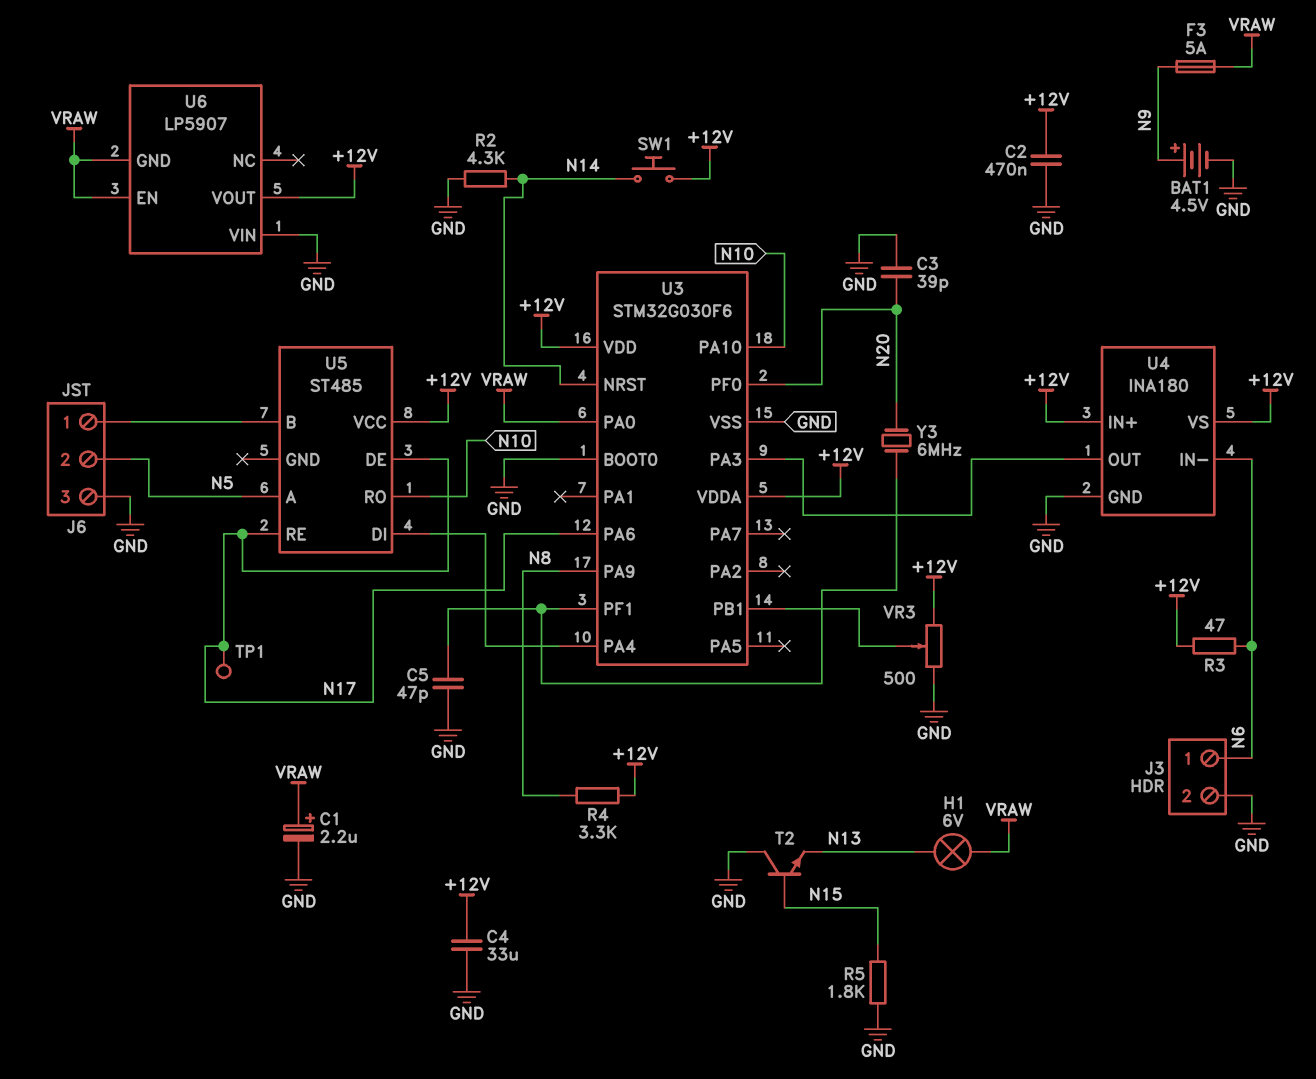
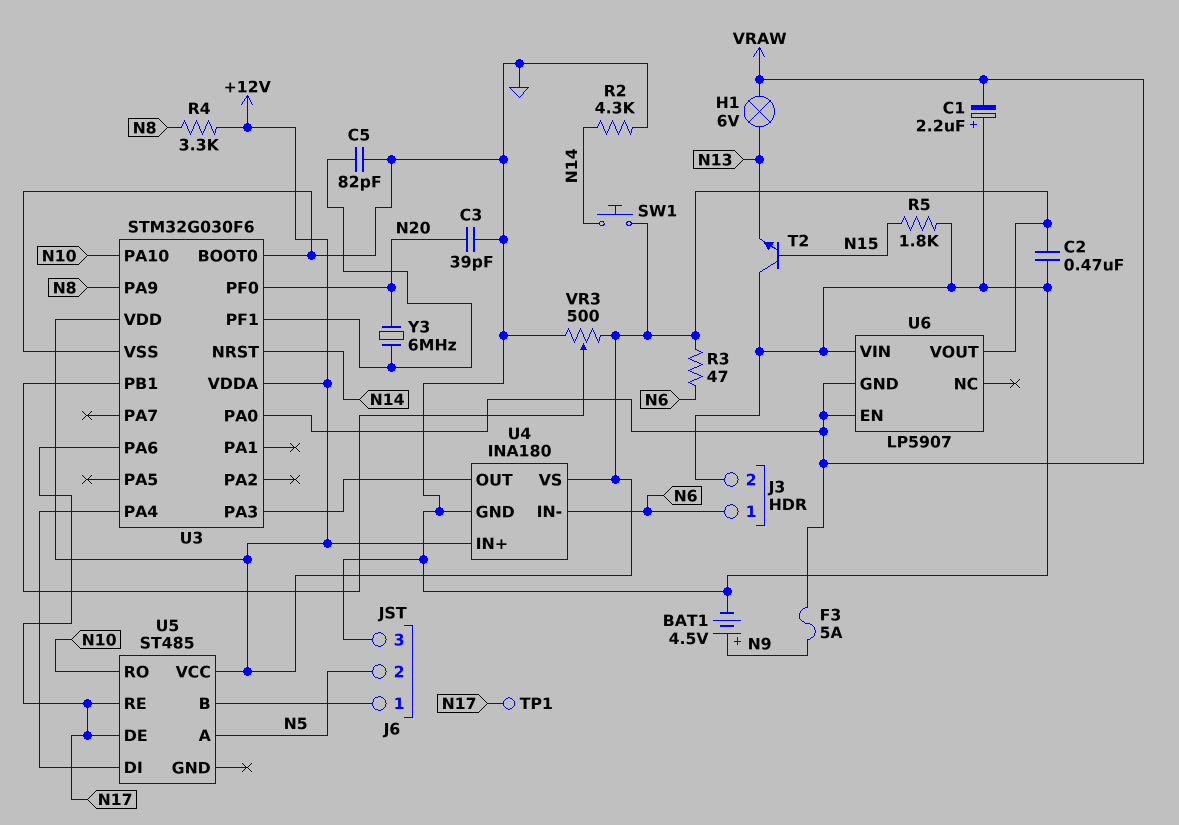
C1: 2.2uF (plus VRAW, minus GND) -> 2.2uF (plus GND, minus VRAW)
C4: 33uF (+12V, GND) -> none
C5: 47pF (GND, U3/PF1) -> 82pF (GND, U3/PF1)

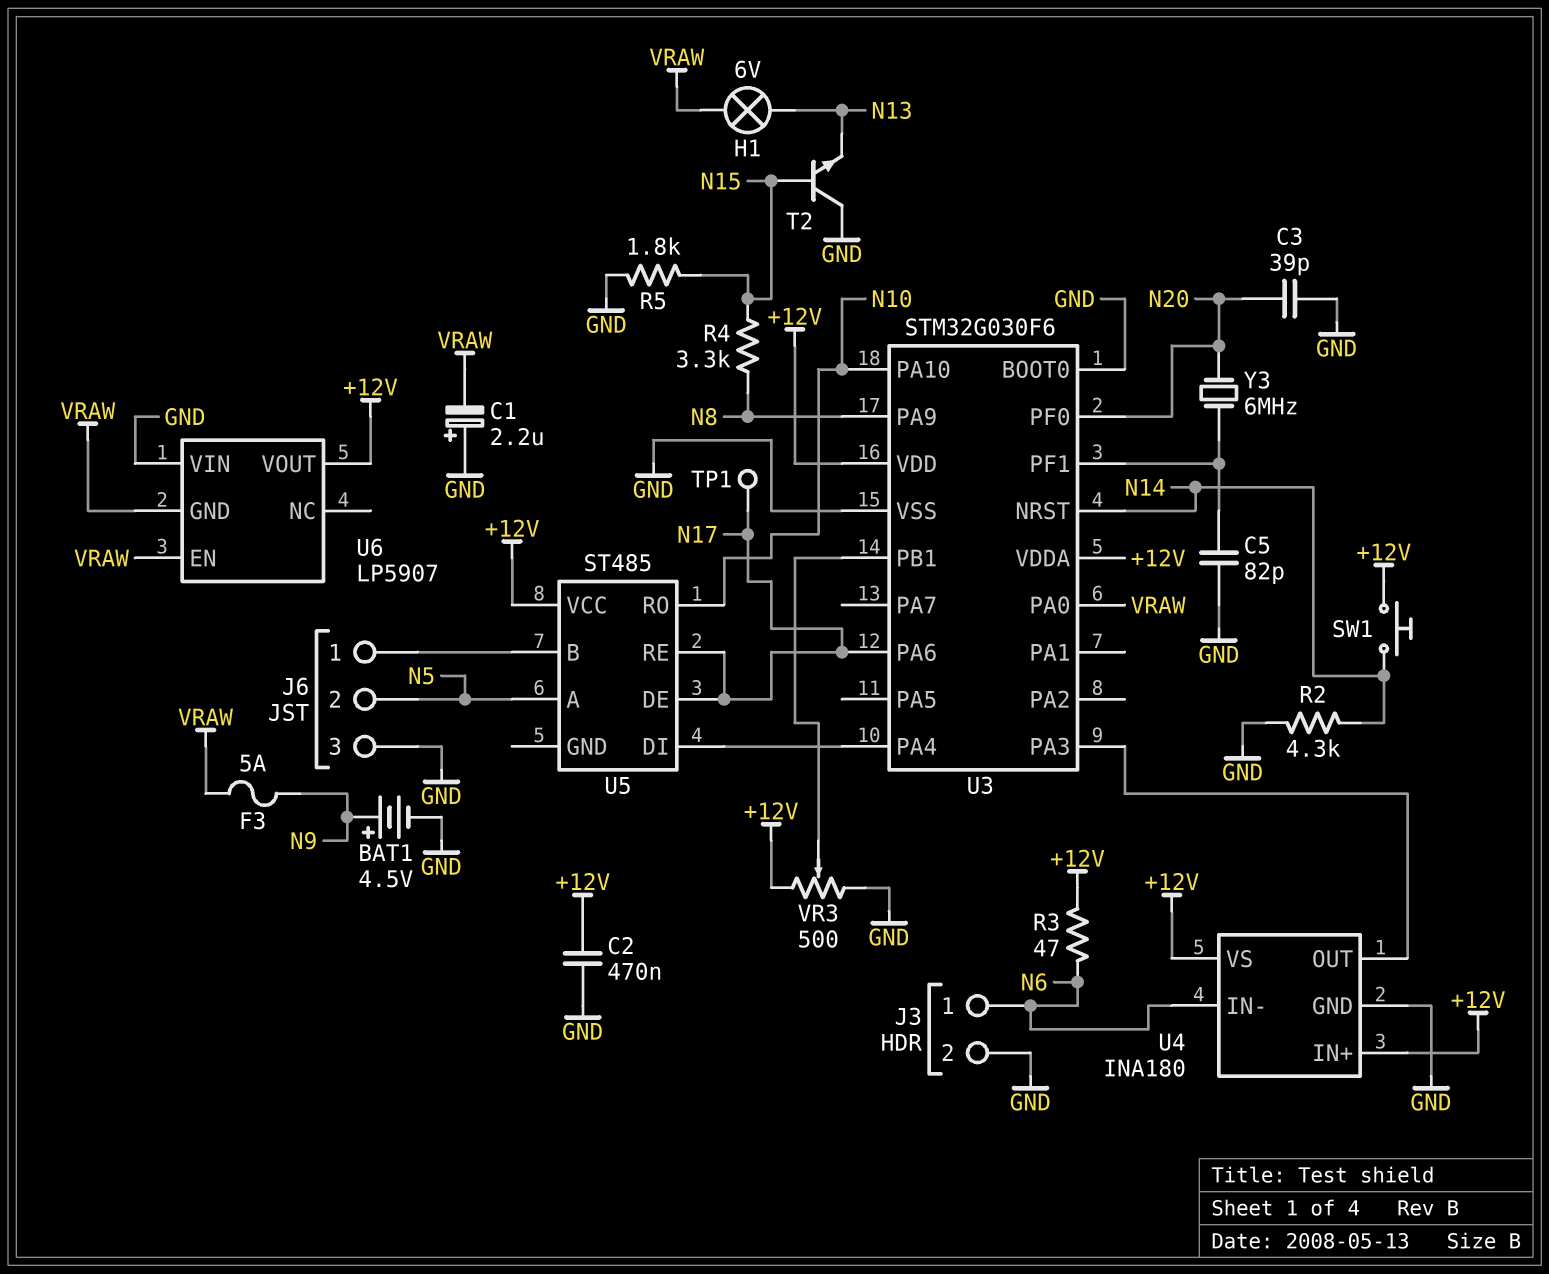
R4: 3.3k (+12V, N8) -> 3.3k (N8, N15)

